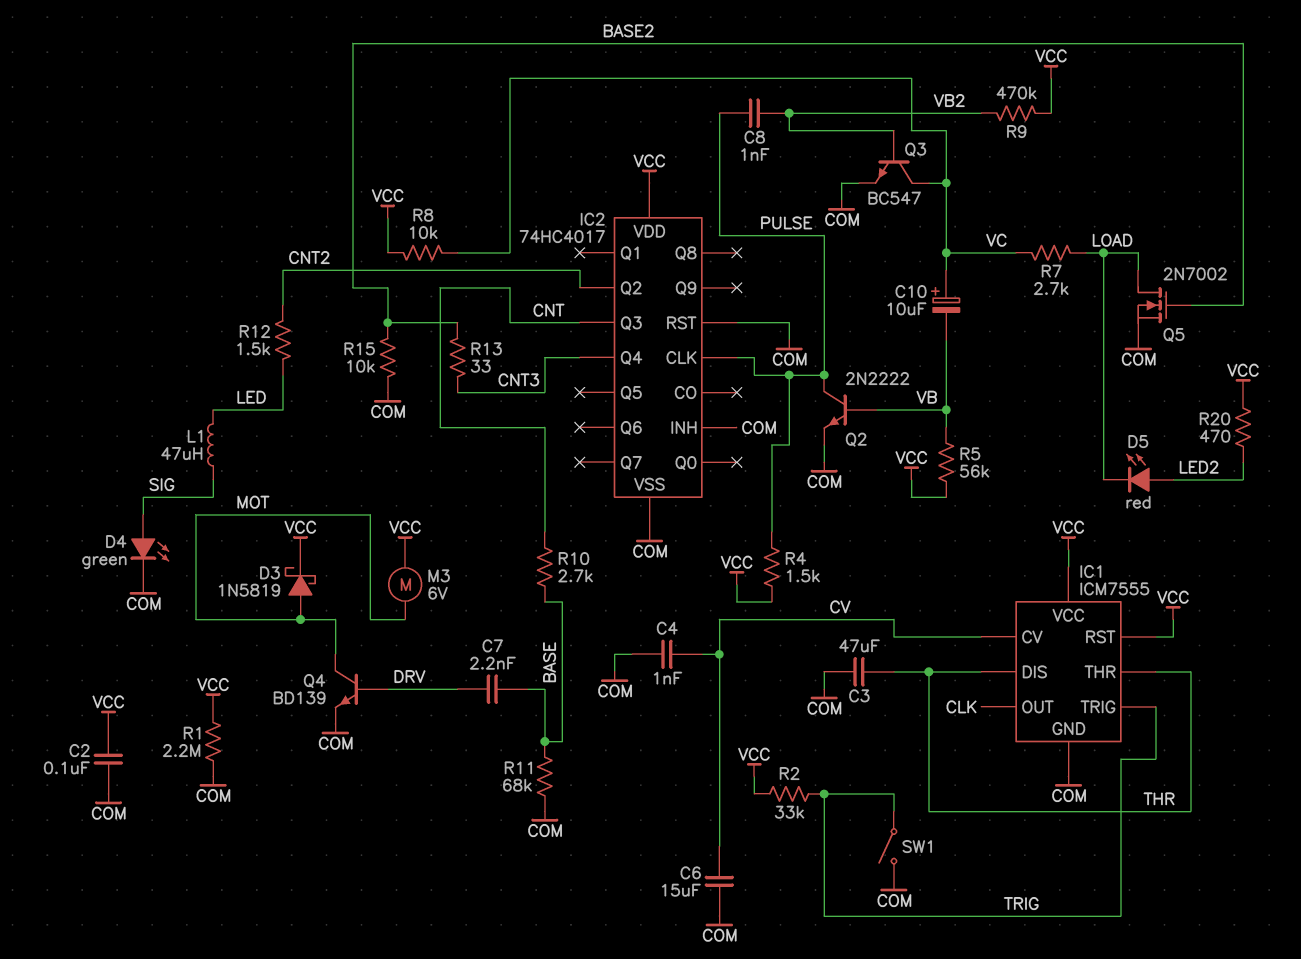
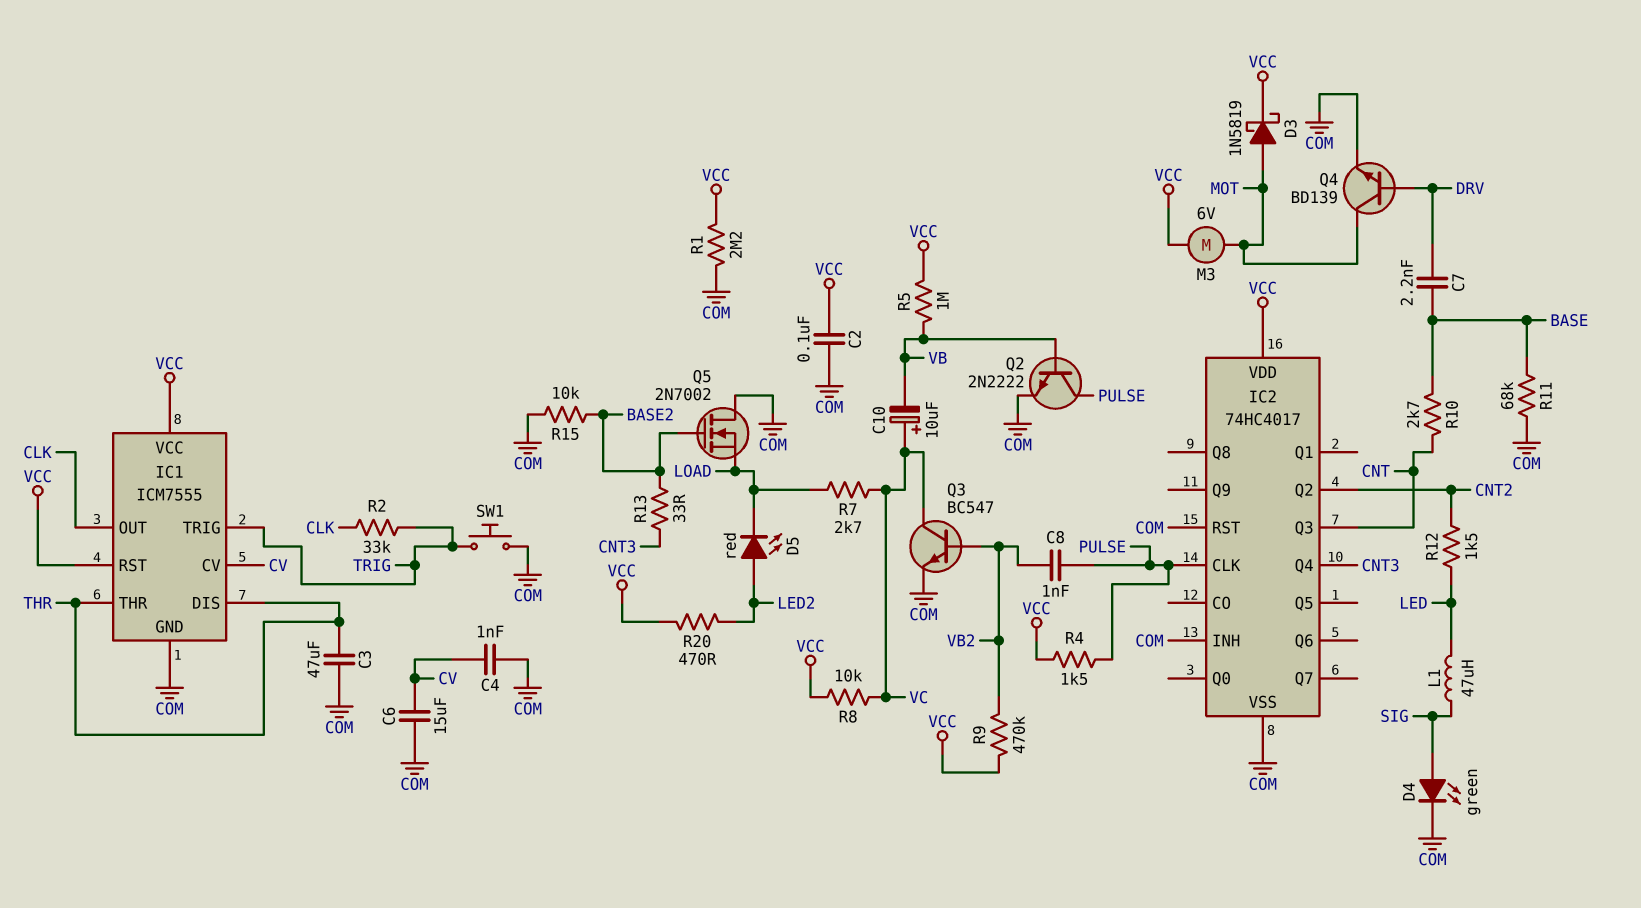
Q5: NMOS 2N7002 (G BASE2, D LOAD, S COM) -> NMOS 2N7002 (G BASE2, D COM, S LOAD)
R2: 33k (TRIG, VCC) -> 33k (CLK, TRIG)
R5: 56k (VB, VCC) -> 1M (VB, VCC)
SW1: switch (COM, TRIG) -> button (COM, TRIG)

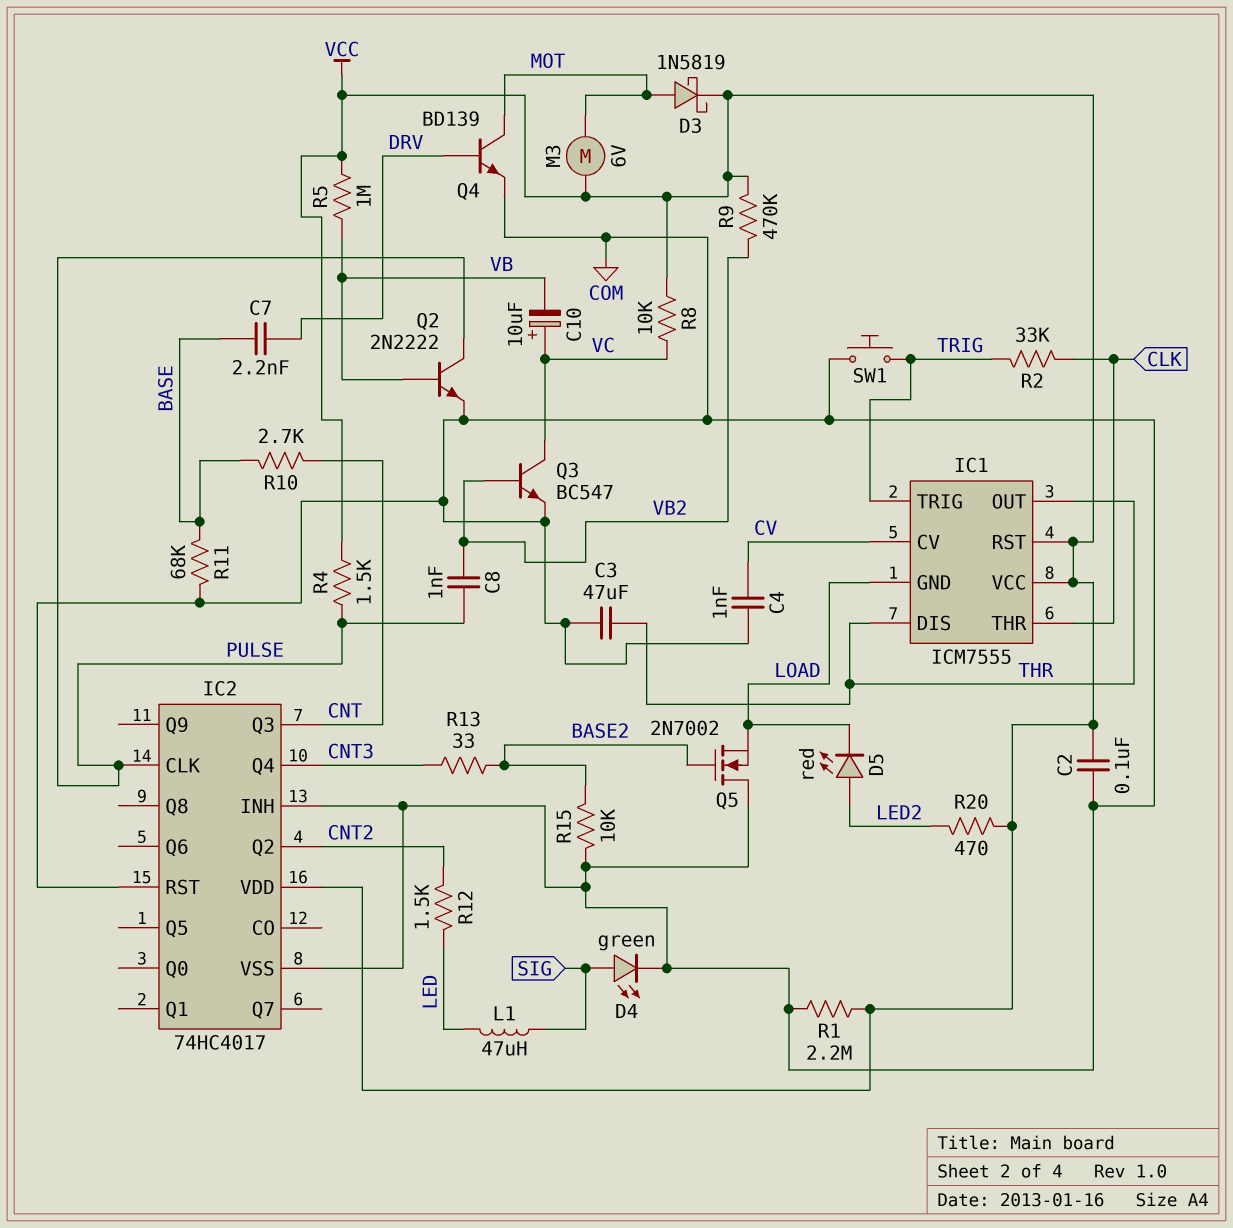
C6: 15uF (COM, CV) -> none
IC1 pin GND: COM -> LOAD
IC1 pin OUT: CLK -> THR
IC1 pin THR: THR -> CLK
R7: 2.7k (LOAD, VC) -> none

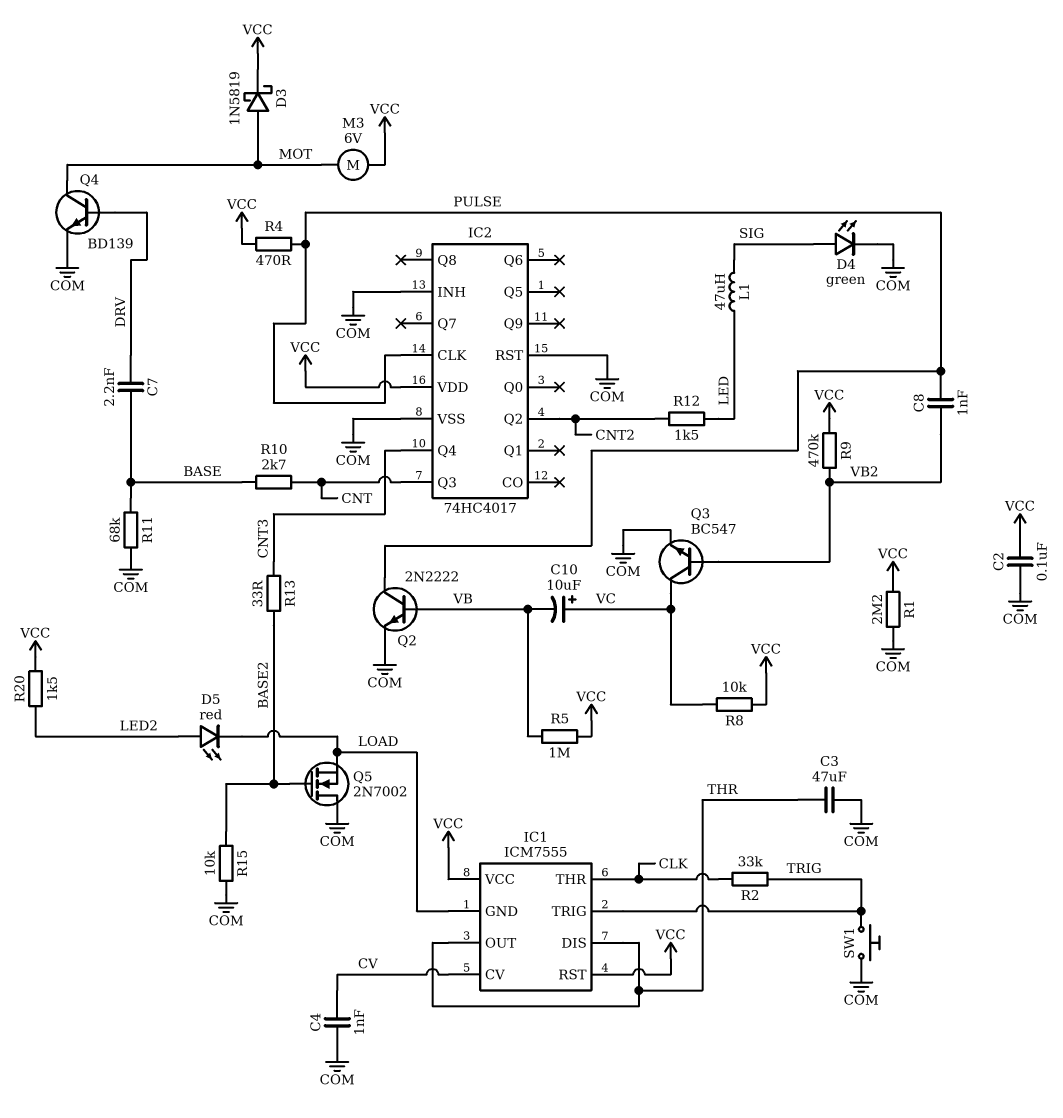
R4: 1.5k (PULSE, VCC) -> 470 (PULSE, VCC)
R20: 470 (LED2, VCC) -> 1.5k (LED2, VCC)

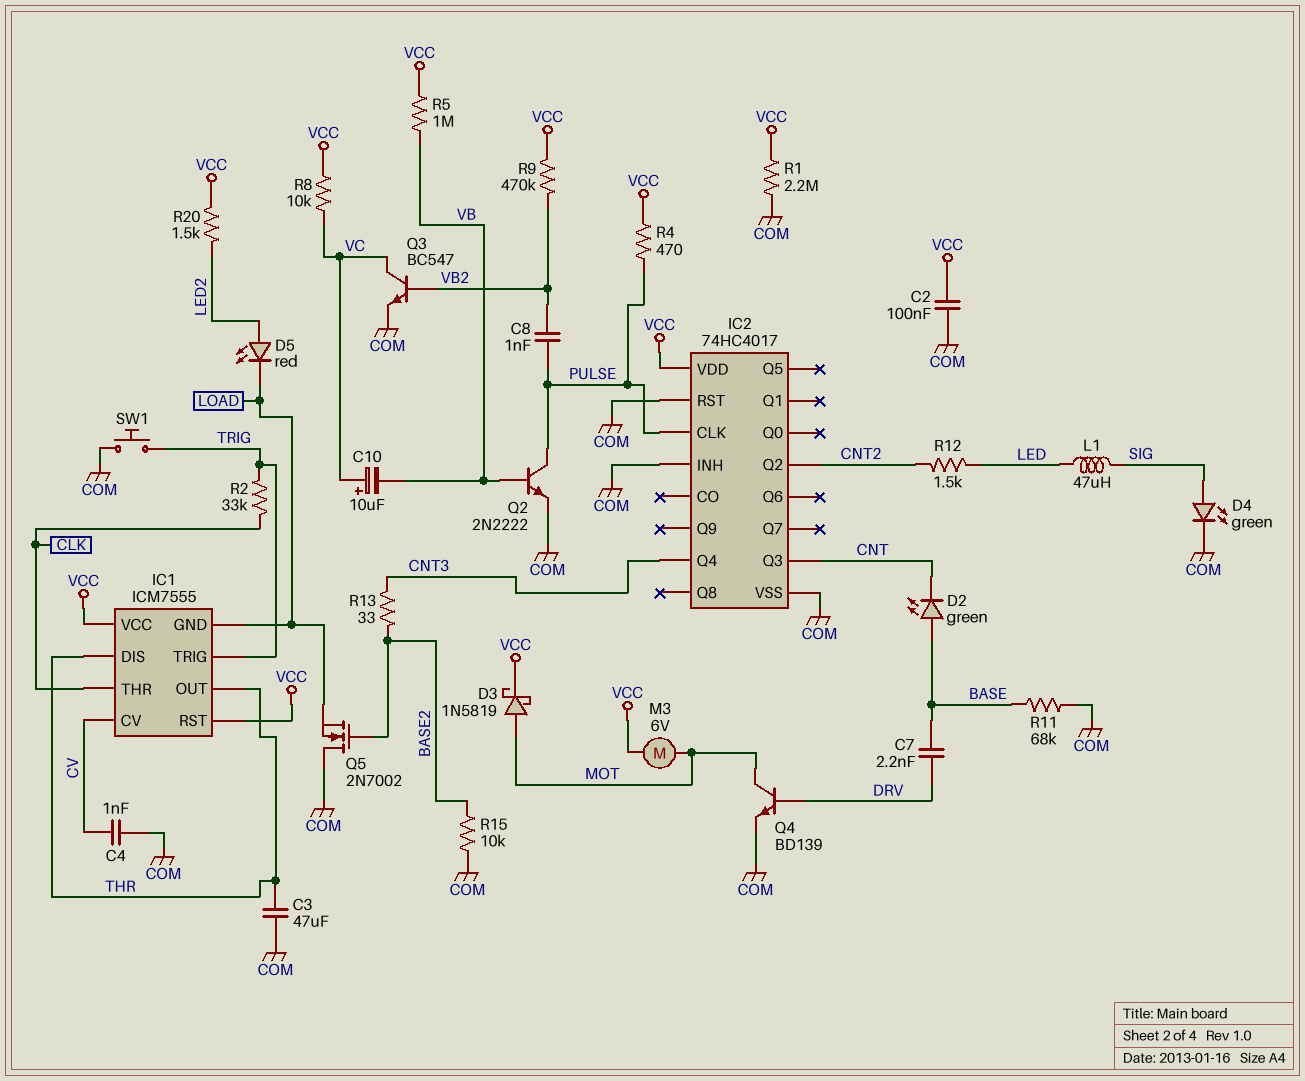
D2: none -> LED green (A BASE, K CNT)
R10: 2.7k (BASE, CNT) -> none

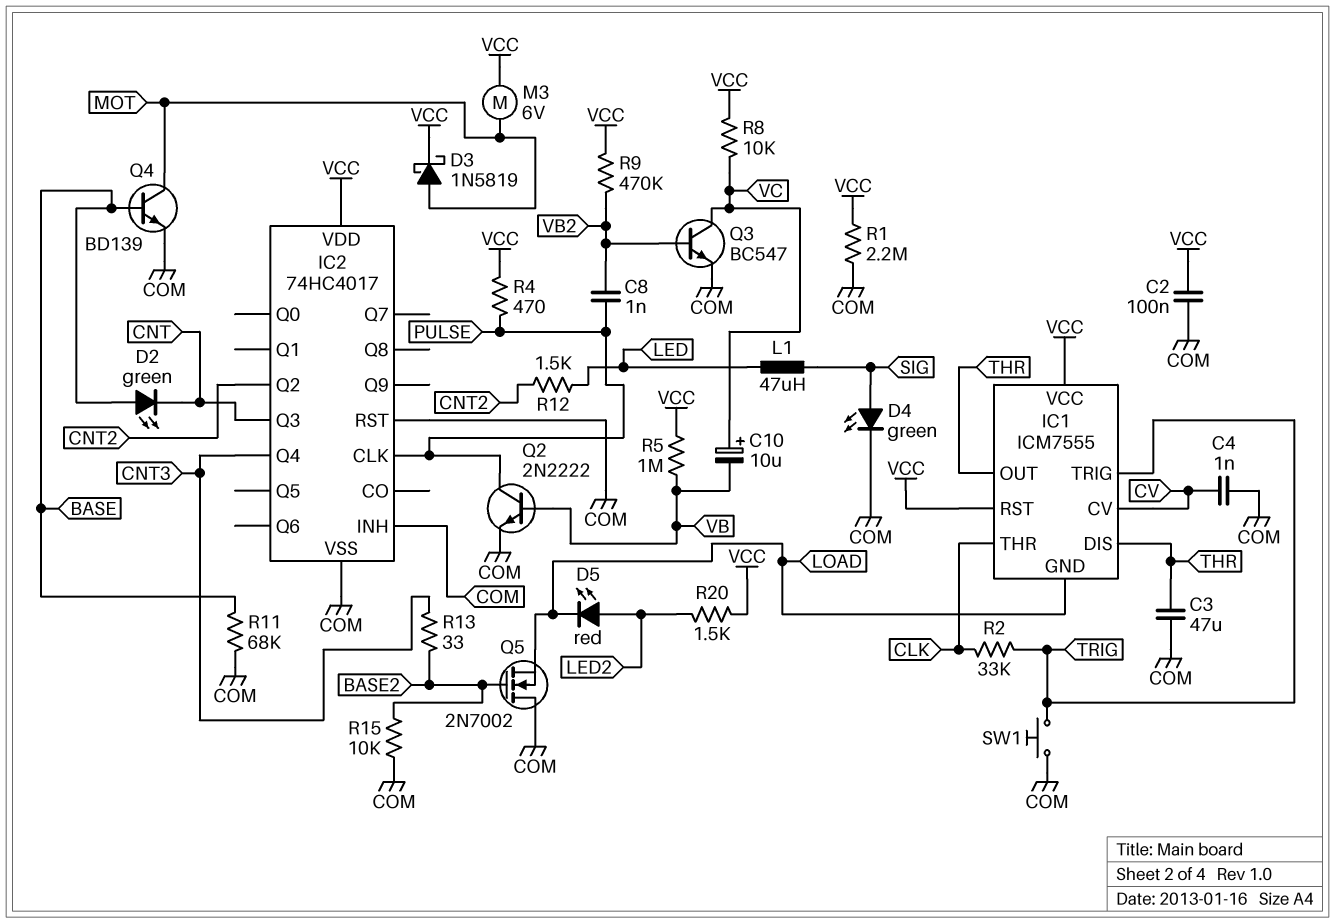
C7: 2.2nF (BASE, DRV) -> none
Q4: NPN BD139 (B DRV, C MOT, E COM) -> NPN BD139 (B BASE, C MOT, E COM)

